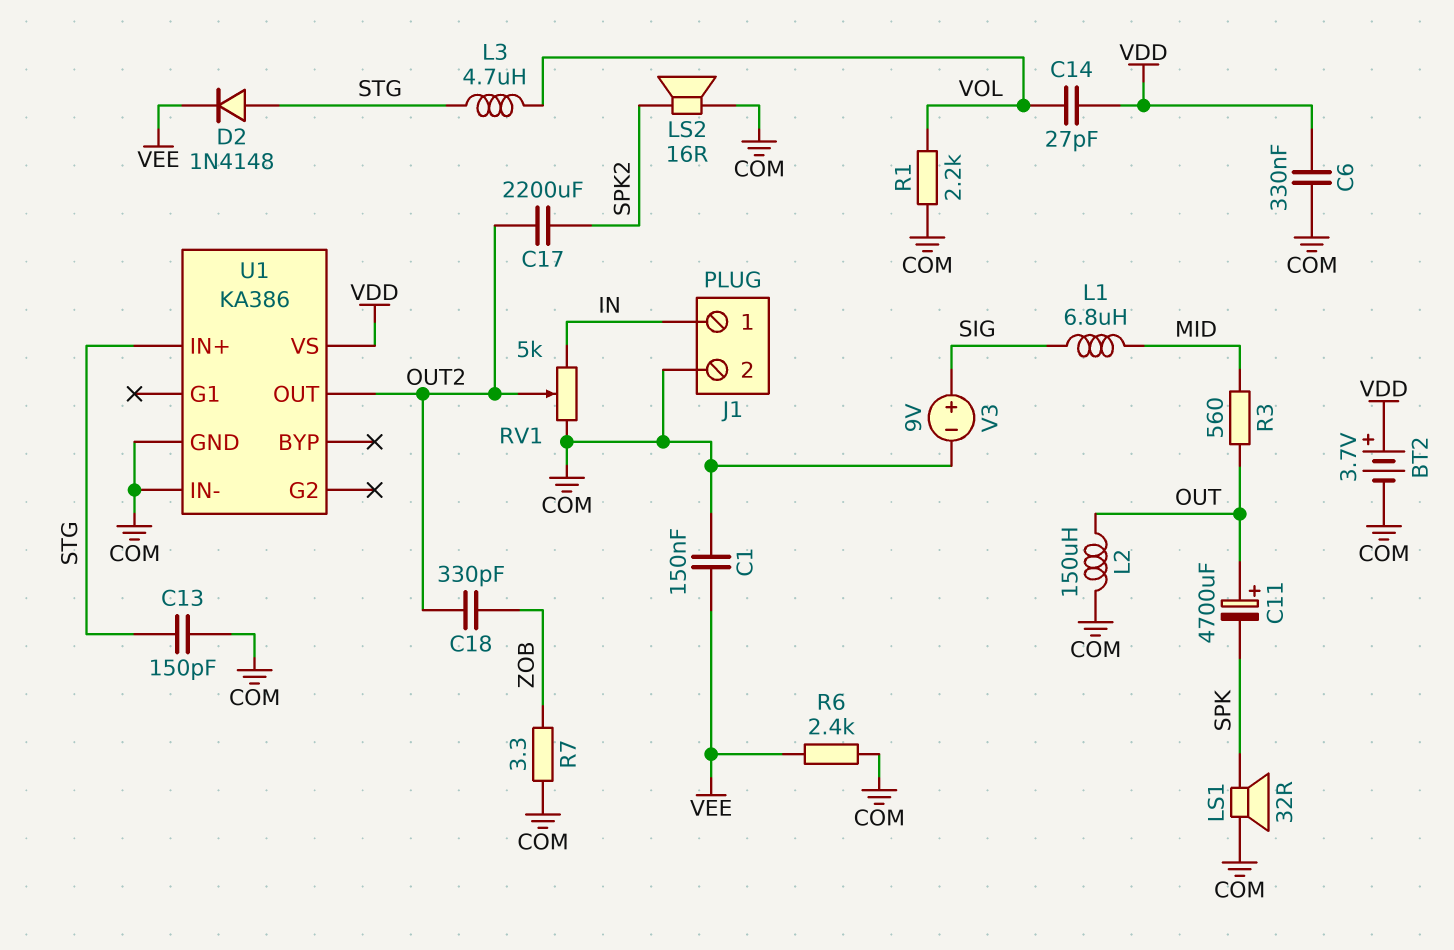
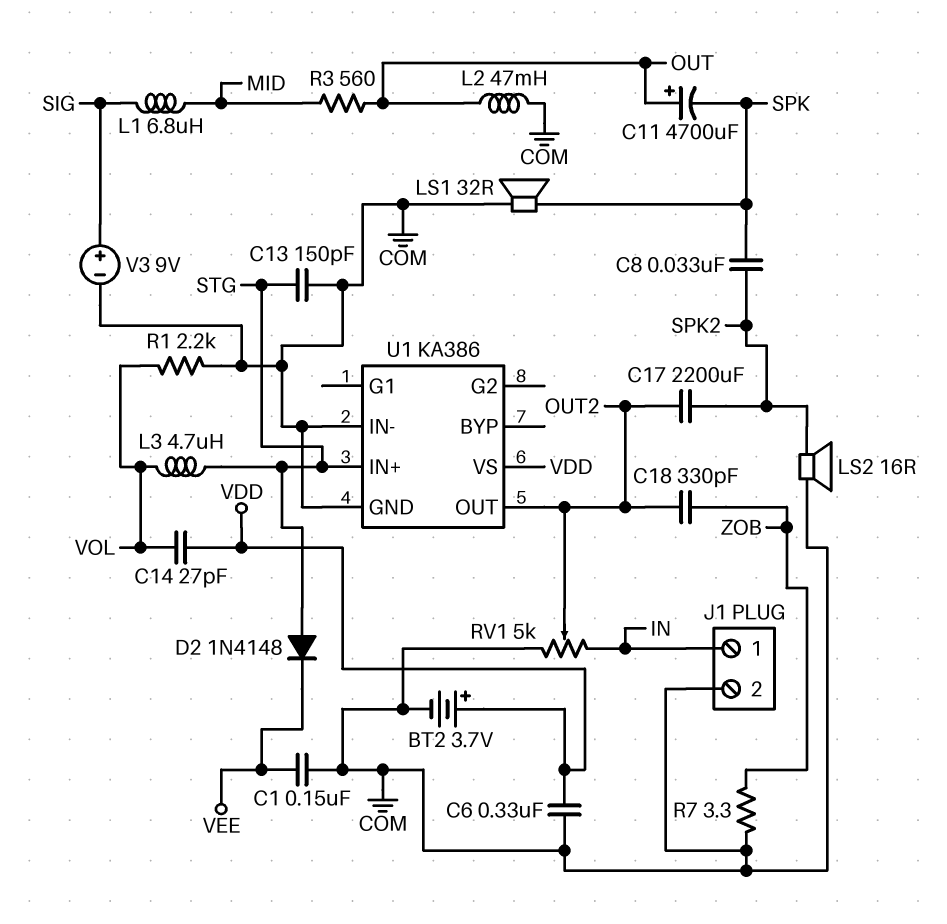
C8: none -> 33nF (SPK, SPK2)
L2: 150uH (COM, OUT) -> 47mH (COM, OUT)
R6: 2.4k (COM, VEE) -> none

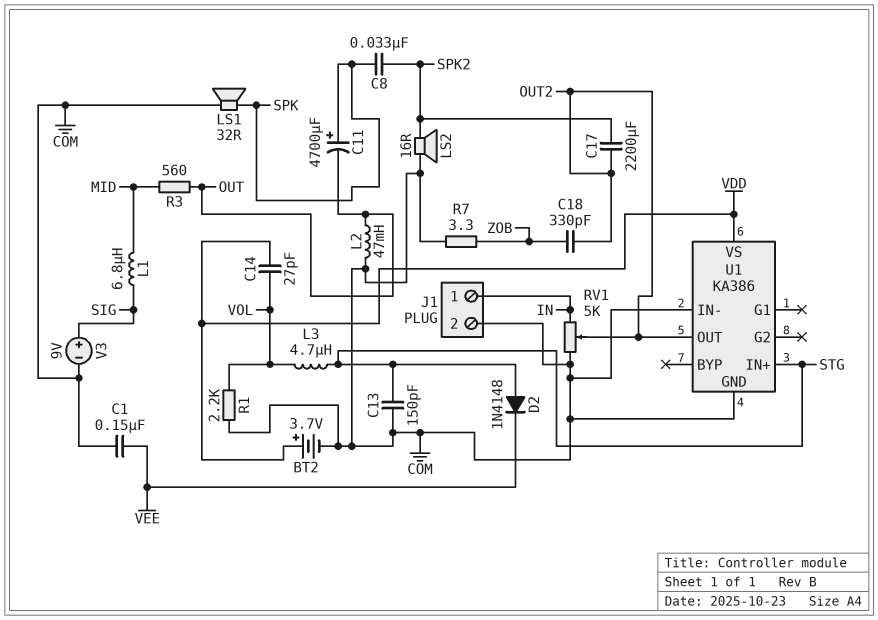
C6: 330nF (COM, VDD) -> none
C11: 4700uF (plus OUT, minus SPK) -> 4700uF (plus SPK, minus OUT)

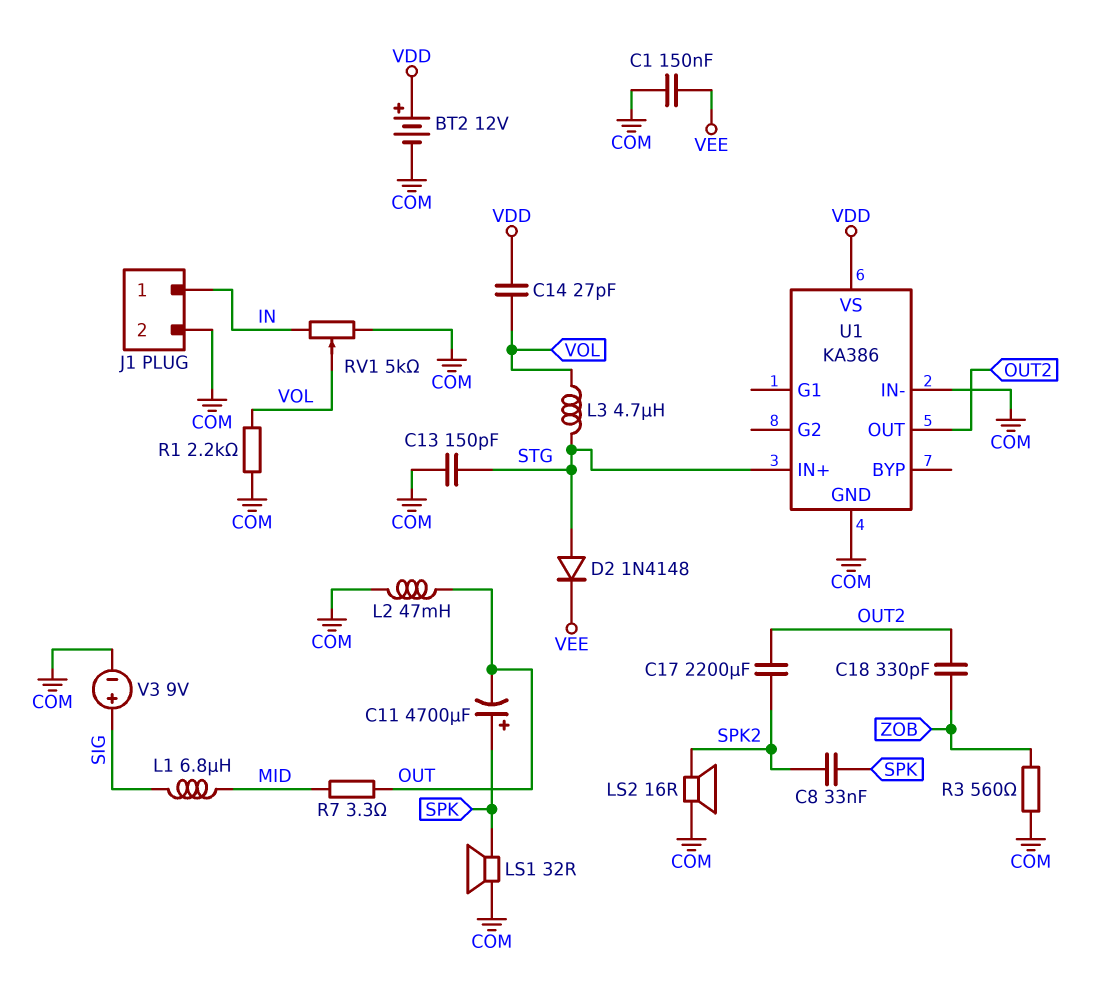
BT2: 3.7V (plus VDD, minus COM) -> 12V (plus VDD, minus COM)
R3: 560 (MID, OUT) -> 560 (COM, ZOB)
R7: 3.3 (COM, ZOB) -> 3.3 (MID, OUT)
RV1: 5k (COM, IN, wiper OUT2) -> 5k (COM, IN, wiper VOL)

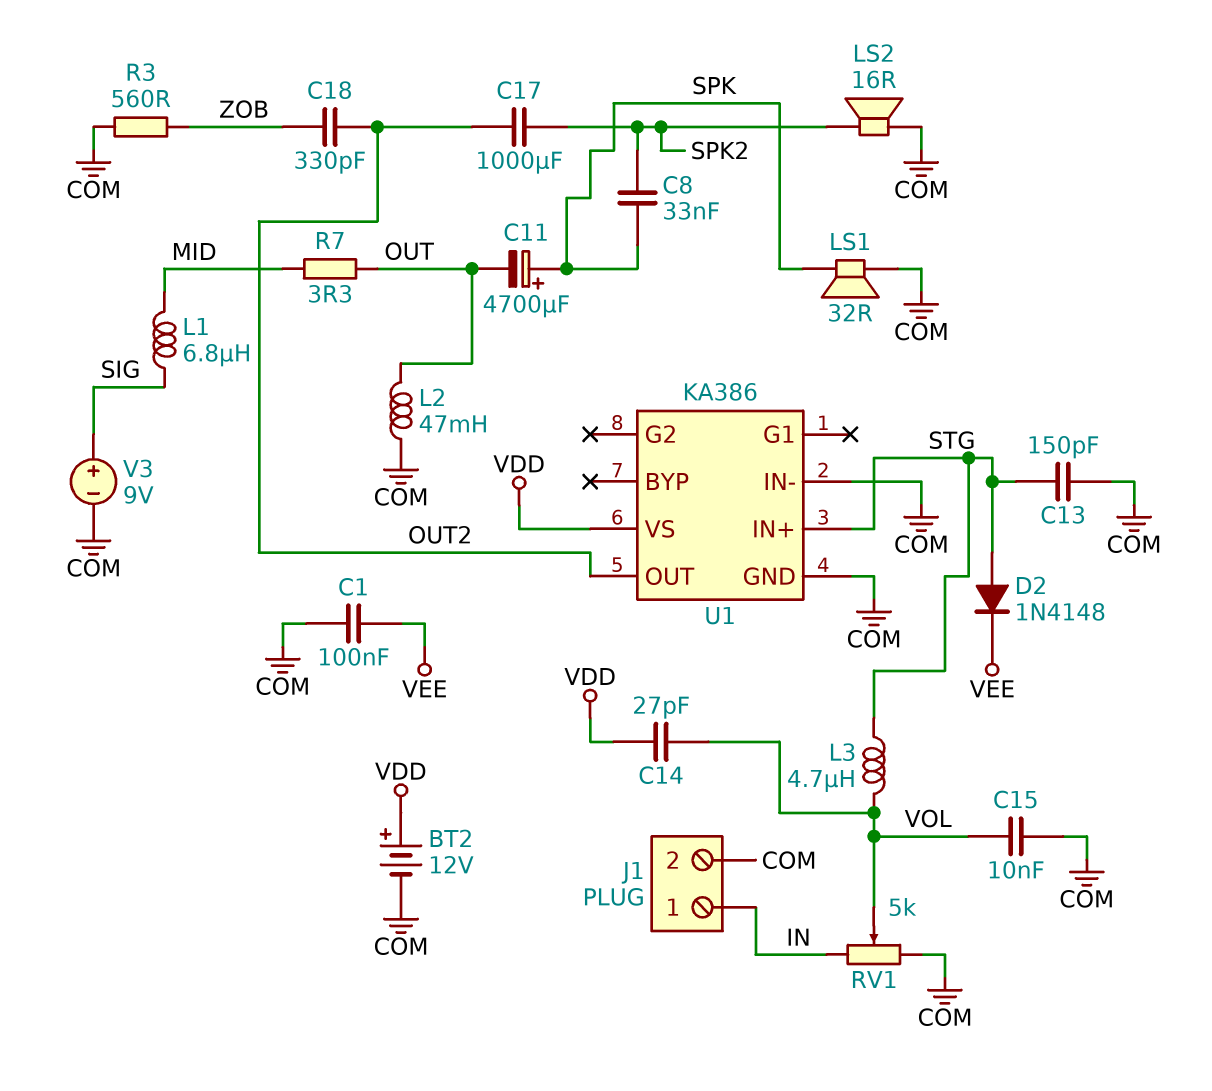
C1: 150nF (COM, VEE) -> 100nF (COM, VEE)
C15: none -> 10nF (COM, VOL)
C17: 2200uF (OUT2, SPK2) -> 1000uF (OUT2, SPK2)
R1: 2.2k (COM, VOL) -> none

